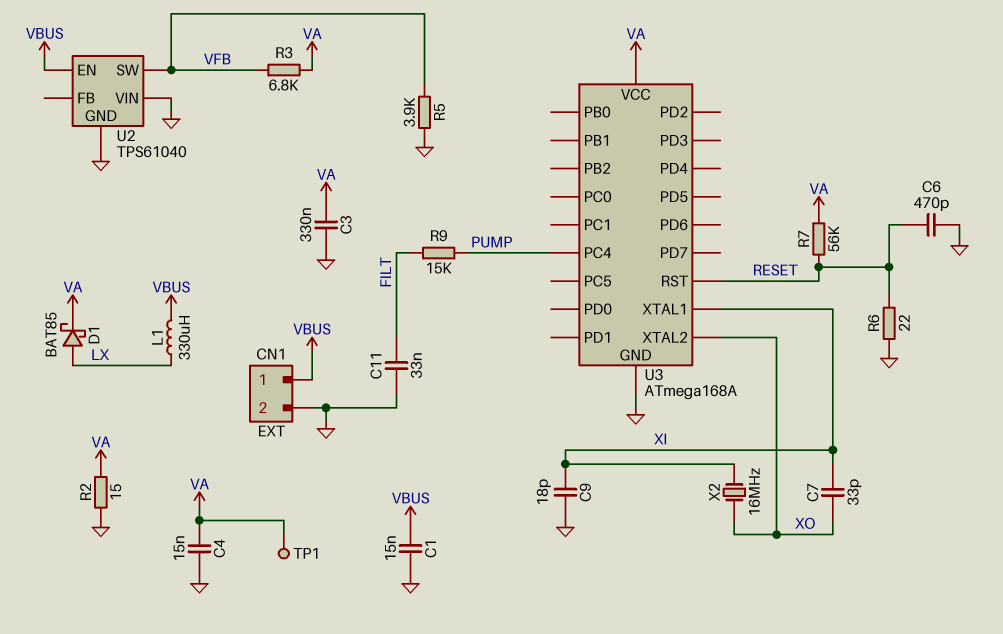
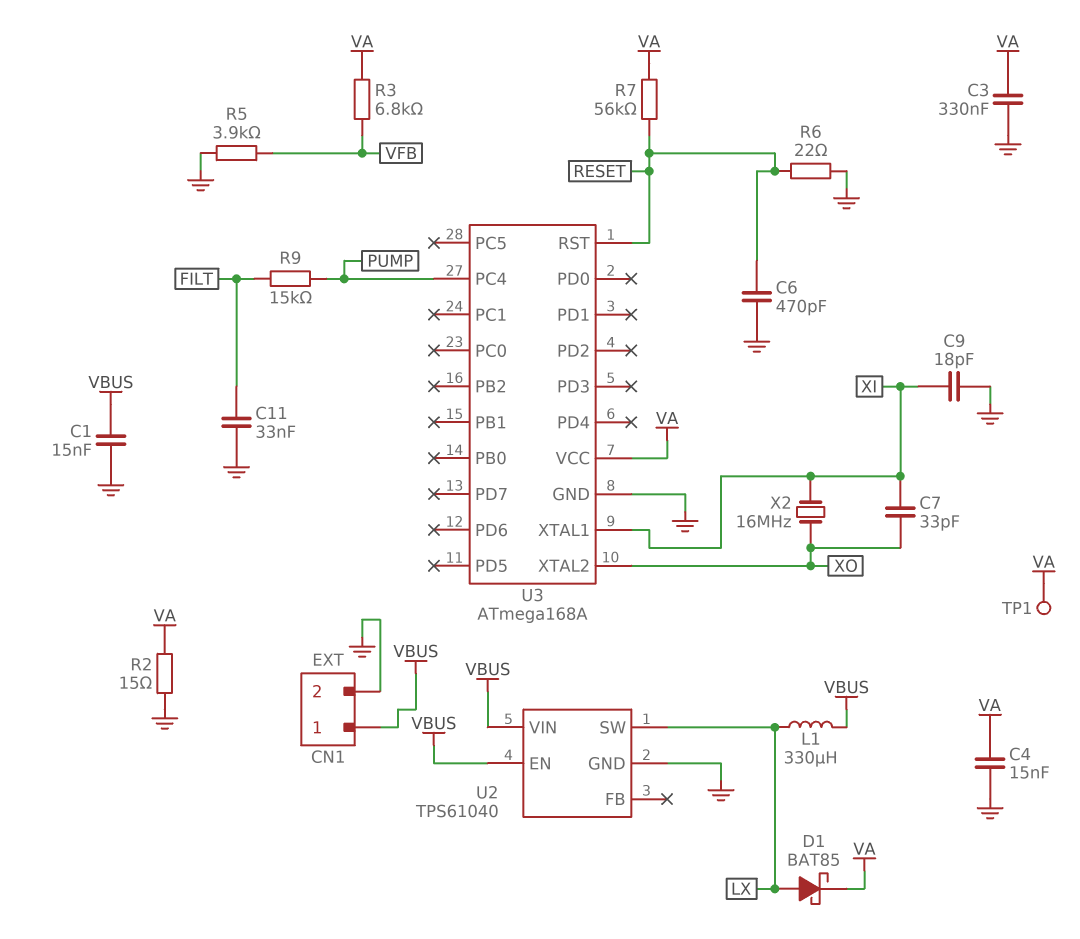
U2 pin SW: VFB -> LX
U2 pin VIN: GND -> VBUS

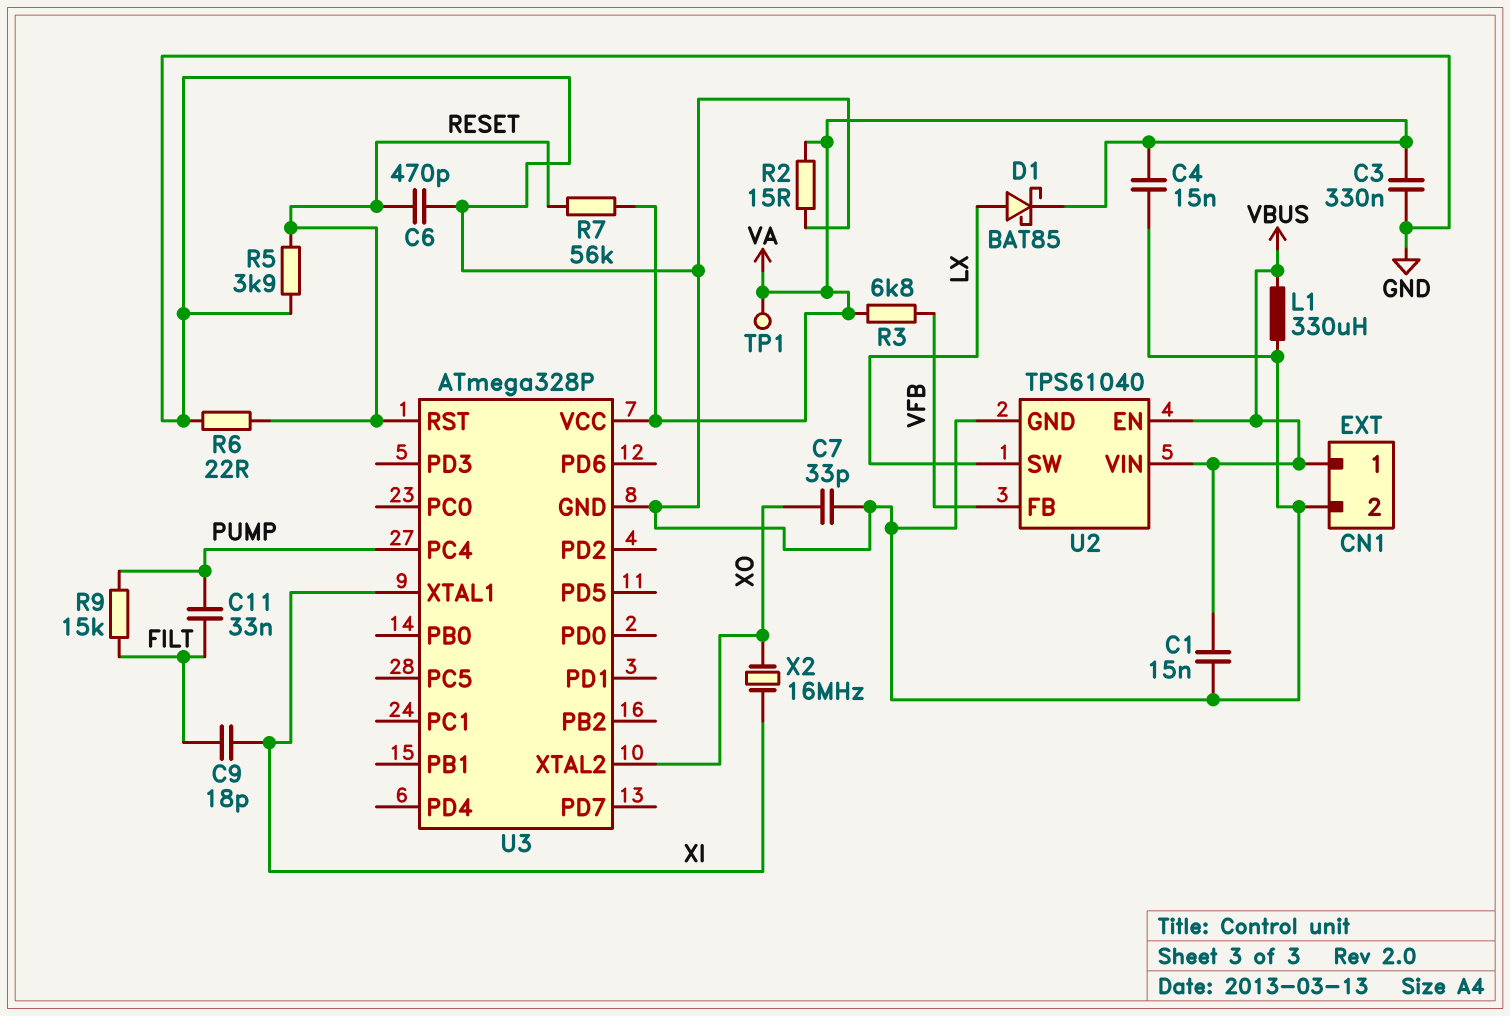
C7: 33pF (XI, XO) -> 33pF (GND, XO)
C9: 18pF (GND, XI) -> 18pF (FILT, XI)
C11: 33nF (FILT, GND) -> 33nF (FILT, PUMP)
L1: 330uH (LX, VBUS) -> 330uH (GND, VBUS)
R5: 3.9k (GND, VFB) -> 3.9k (GND, RESET)
U2 pin FB: none -> VFB
U3: ATmega168A -> ATmega328P

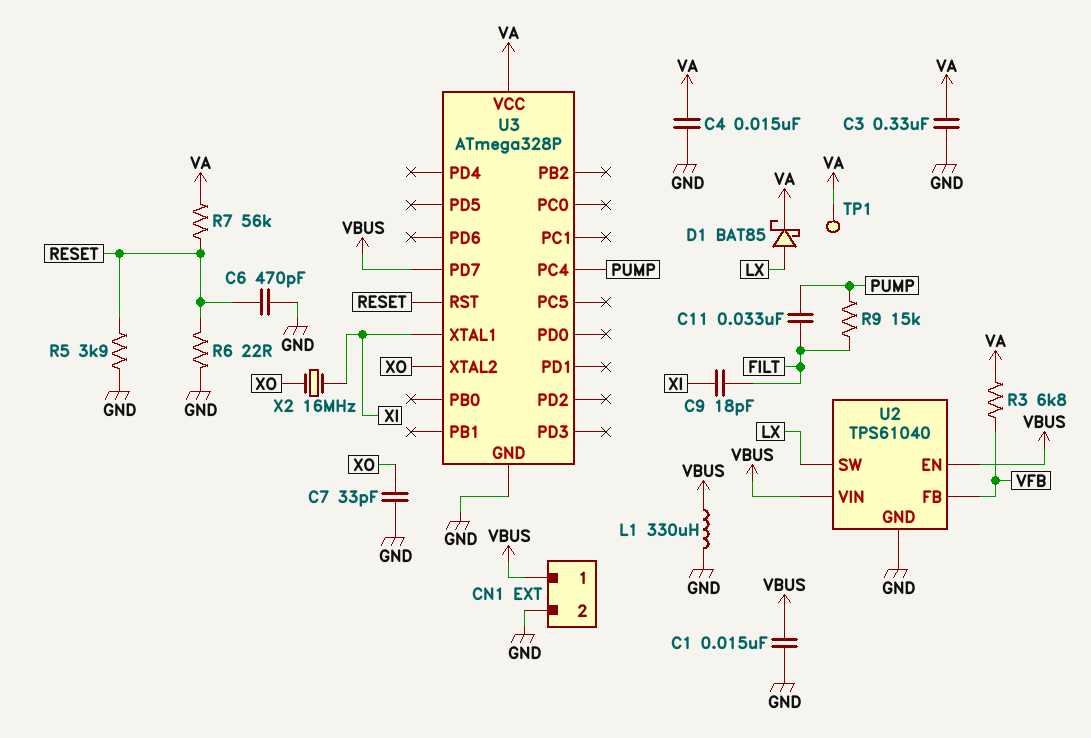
R2: 15 (GND, VA) -> none
U3 pin PD7: none -> VBUS

